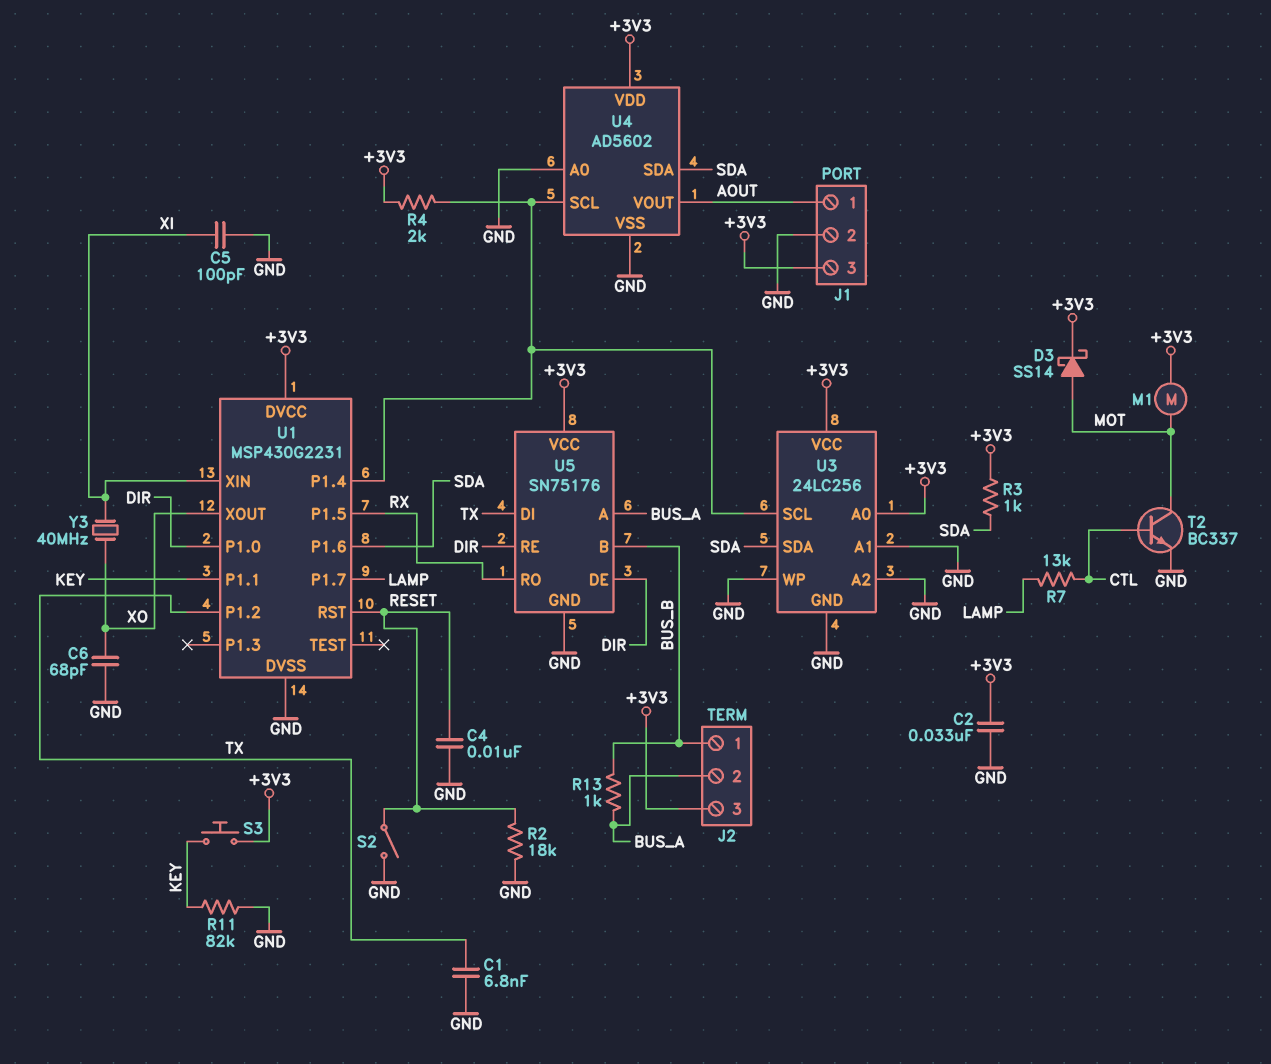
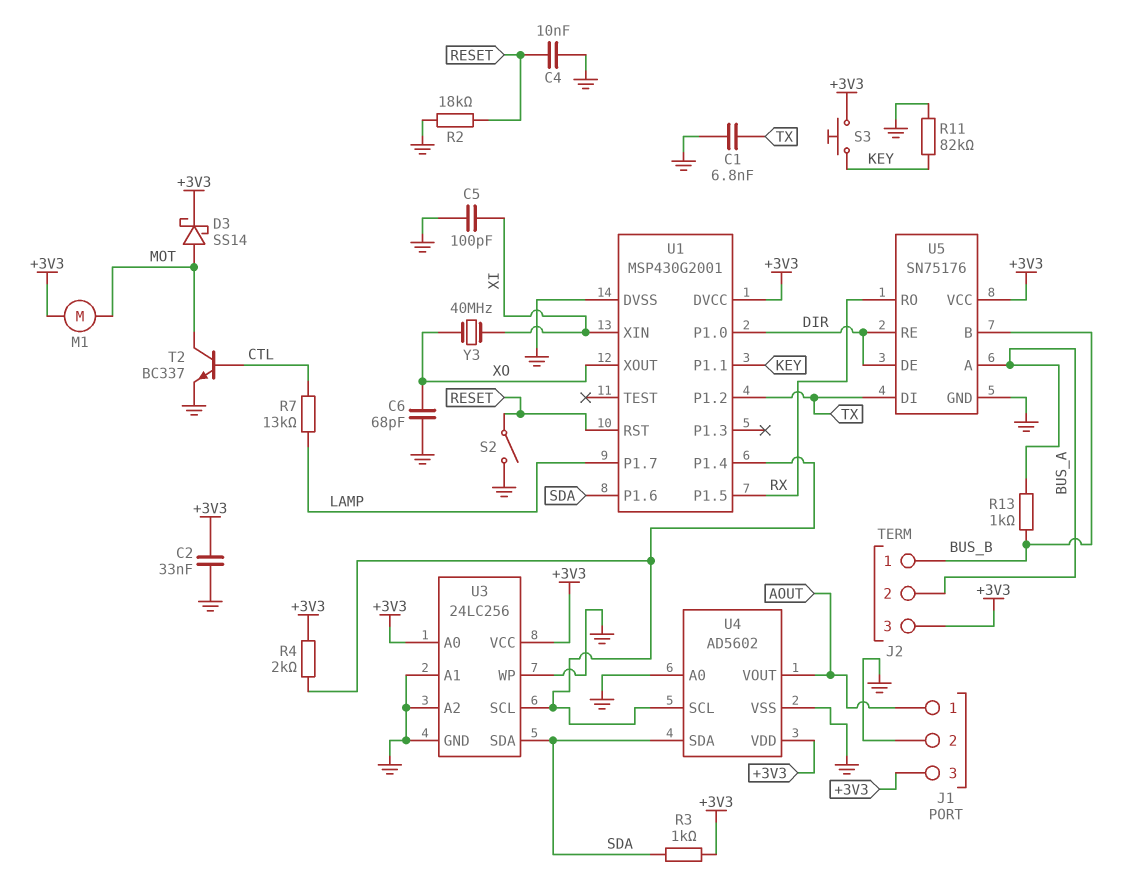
U1: MSP430G2231 -> MSP430G2001

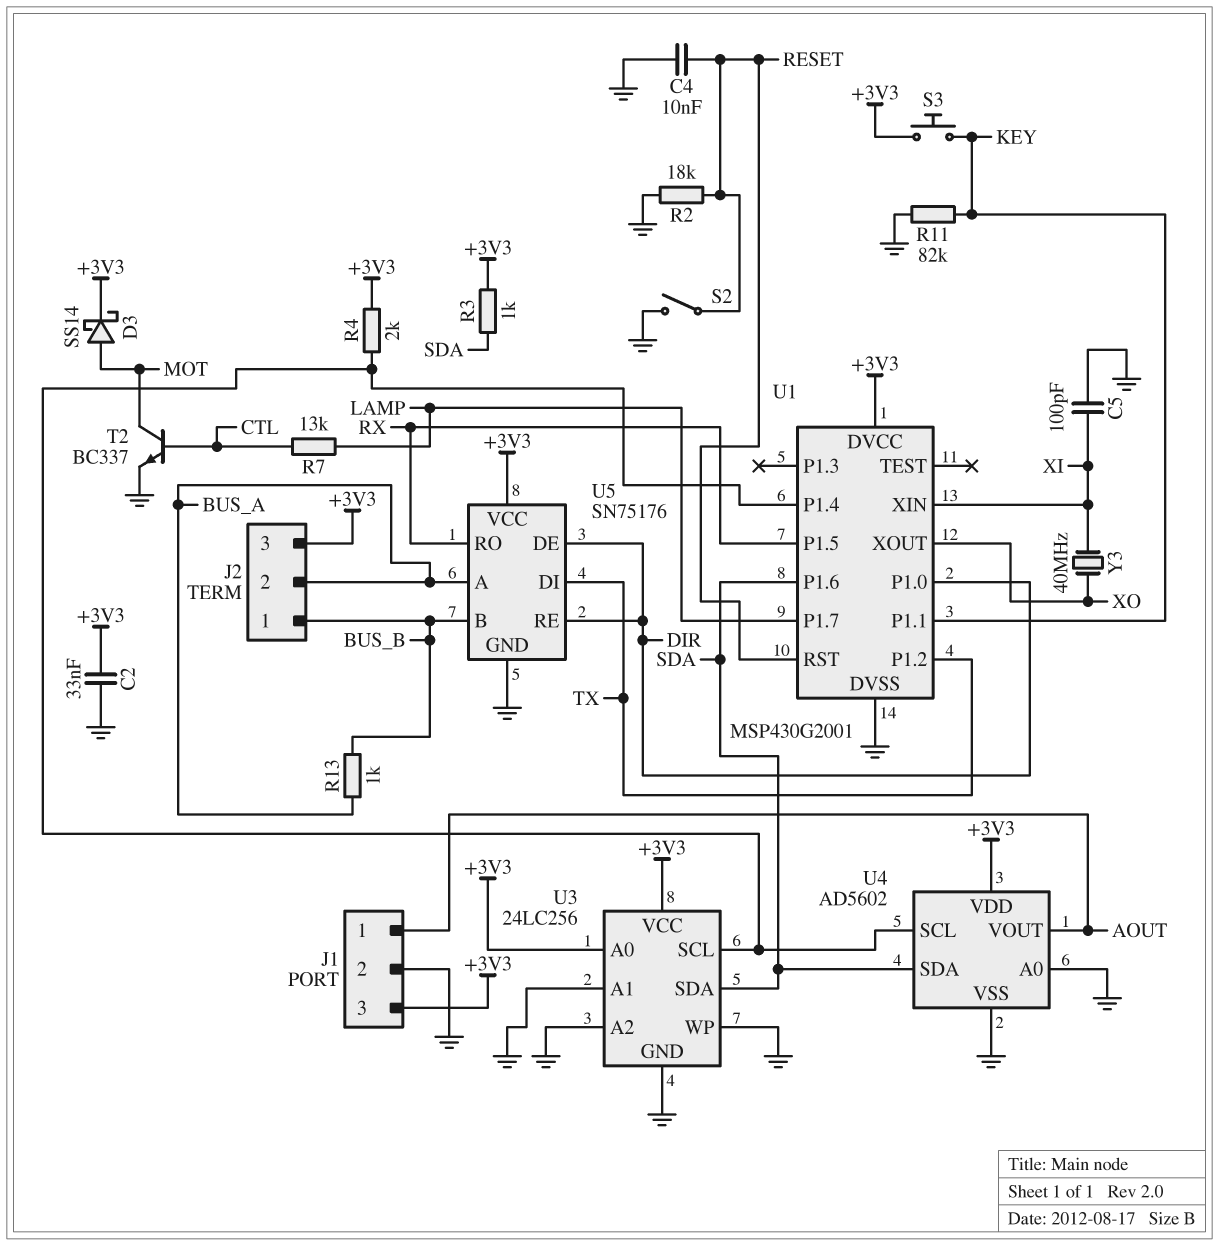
C1: 6.8nF (GND, TX) -> none
C6: 68pF (GND, XO) -> none
M1: motor (+3V3, MOT) -> none

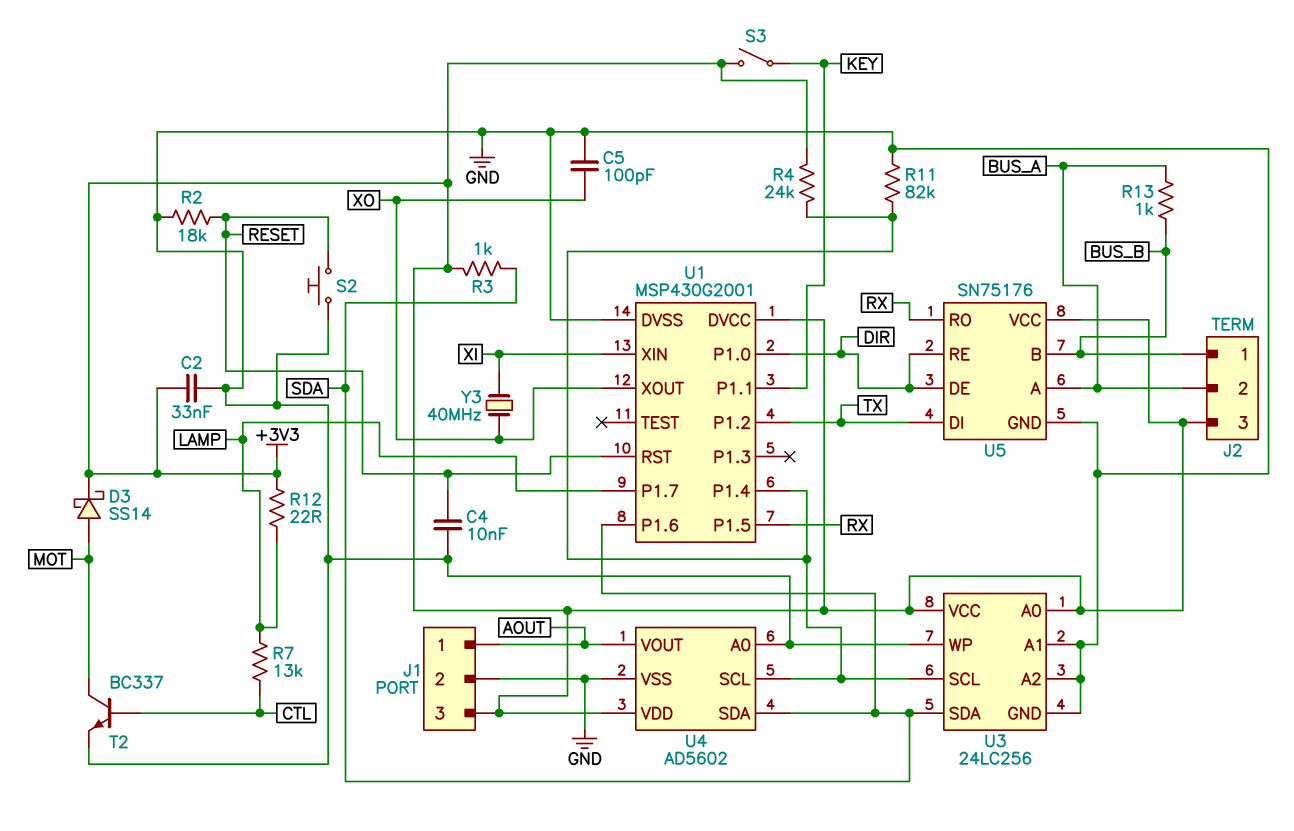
C5: 100pF (GND, XI) -> 100pF (GND, XO)
R4: 2k (+3V3, U1/P1.4) -> 24k (+3V3, U1/P1.4)
R11: 82k (GND, KEY) -> 82k (GND, U1/P1.4)
R12: none -> 22 (+3V3, LAMP)
S2: switch (GND, RESET) -> button (GND, RESET)
S3: button (+3V3, KEY) -> switch (+3V3, KEY)

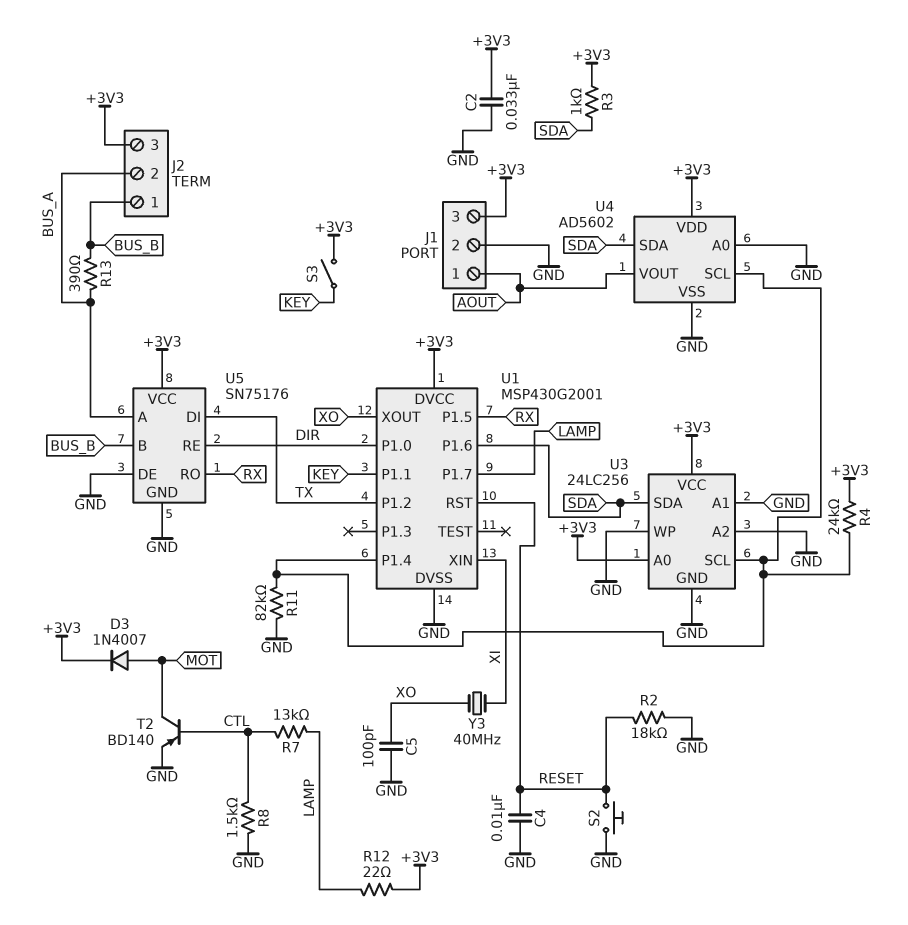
D3: schottky SS14 (A MOT, K +3V3) -> diode 1N4007 (A MOT, K +3V3)
R8: none -> 1.5k (CTL, GND)
R13: 1k (BUS_A, BUS_B) -> 390 (BUS_A, BUS_B)
T2: NPN BC337 (B CTL, C MOT, E GND) -> PNP BD140 (B CTL, C MOT, E GND)
U5 pin DE: DIR -> GND

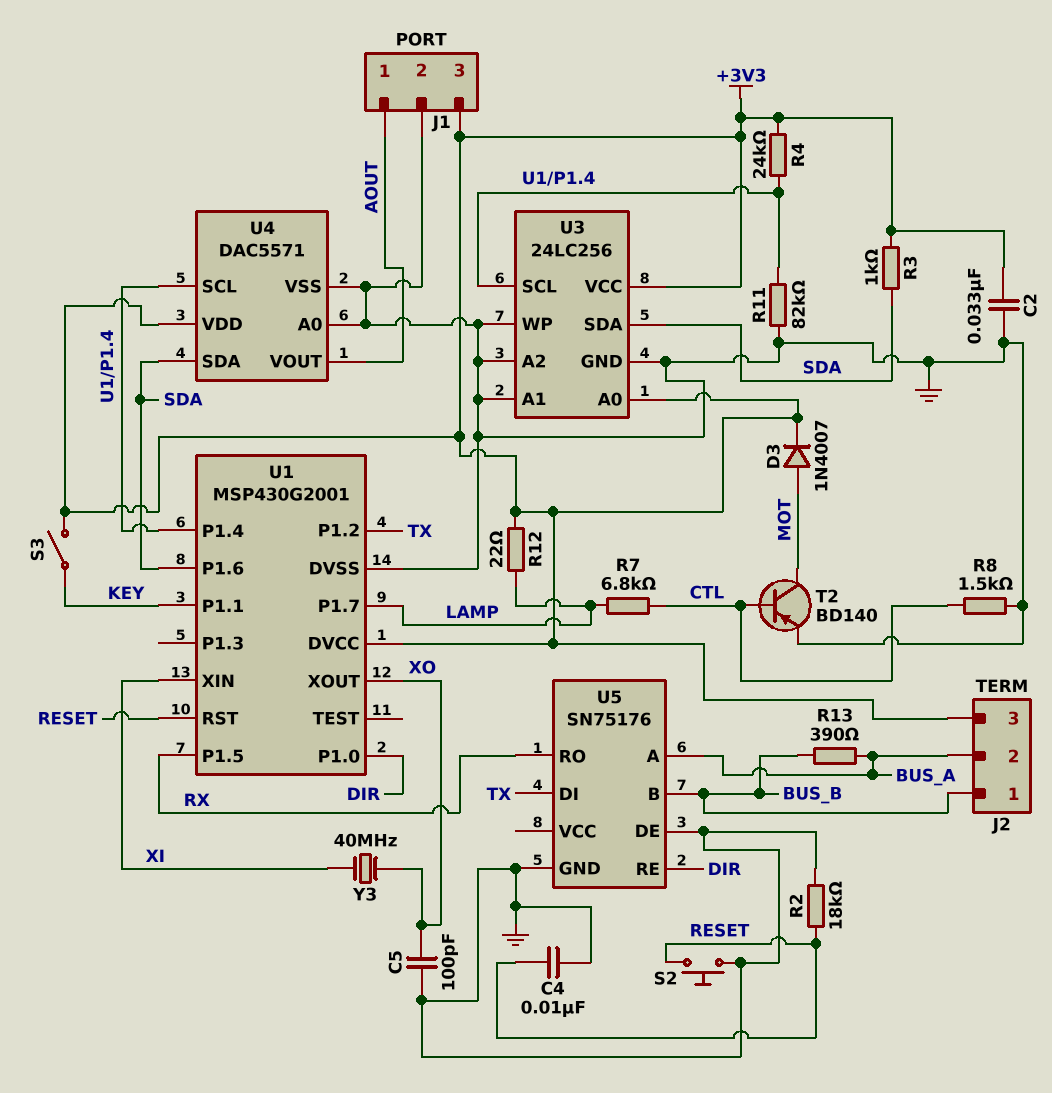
R7: 13k (CTL, LAMP) -> 6.8k (CTL, LAMP)
U4: AD5602 -> DAC5571
U5 pin VCC: +3V3 -> none

